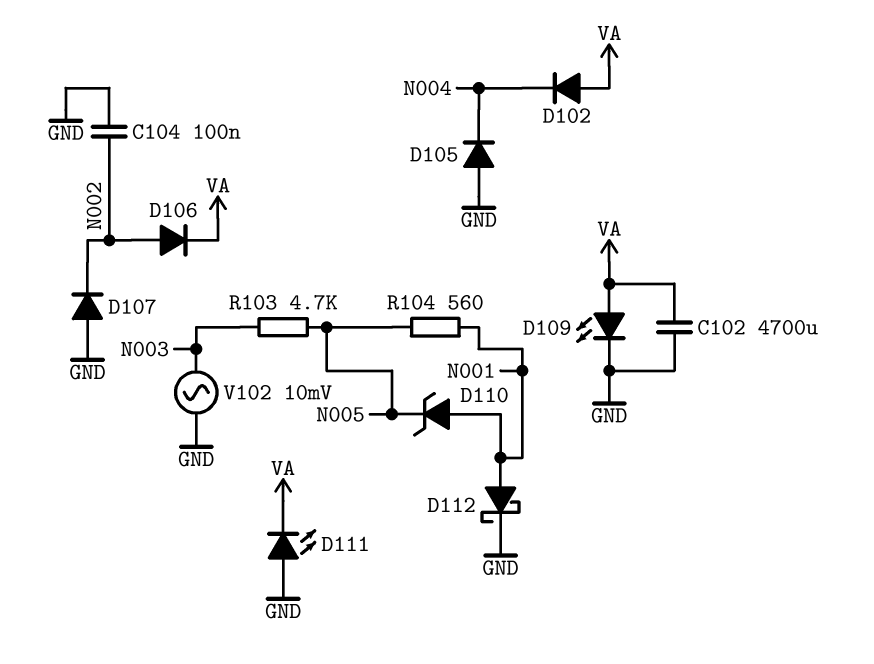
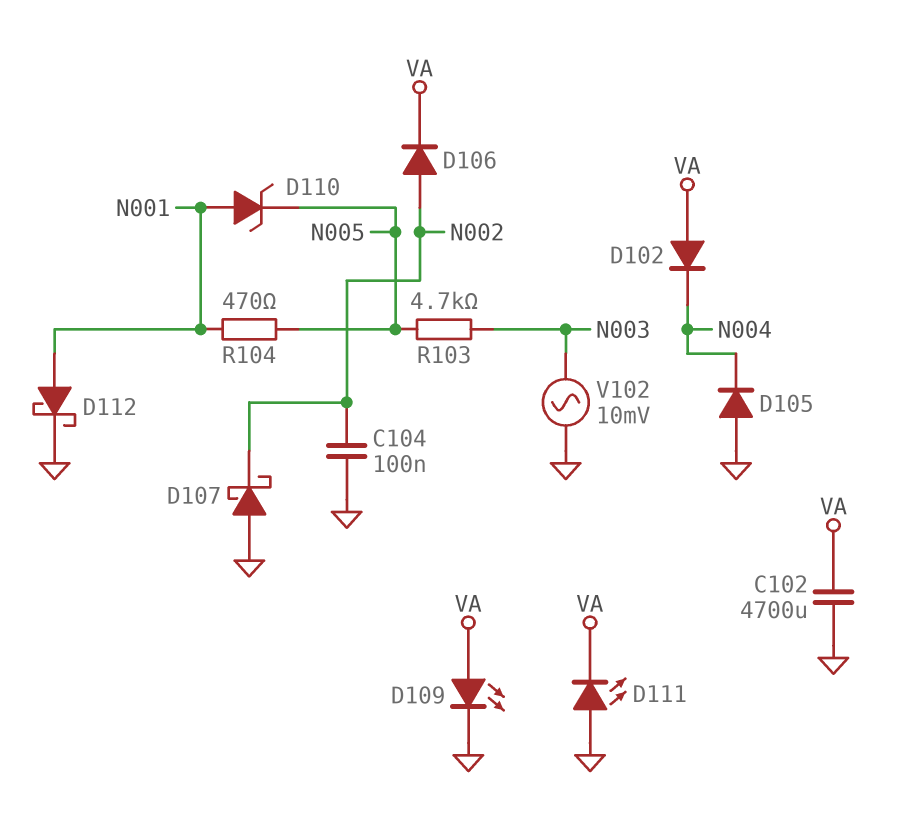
D107: diode (A GND, K N002) -> schottky (A GND, K N002)
R104: 560 (N001, N005) -> 470 (N001, N005)

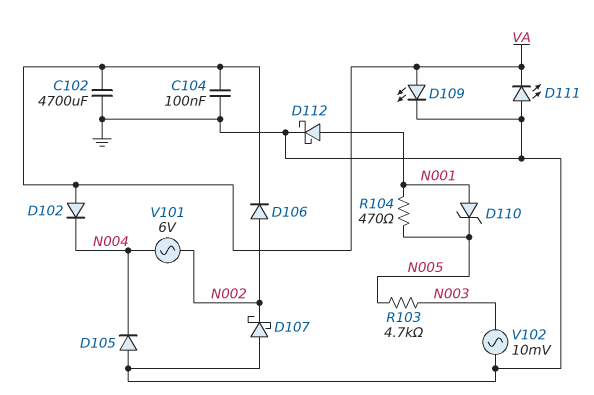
C104: 100nF (GND, N002) -> 100nF (GND, VA)
V101: none -> AC 6V (N002, N004)

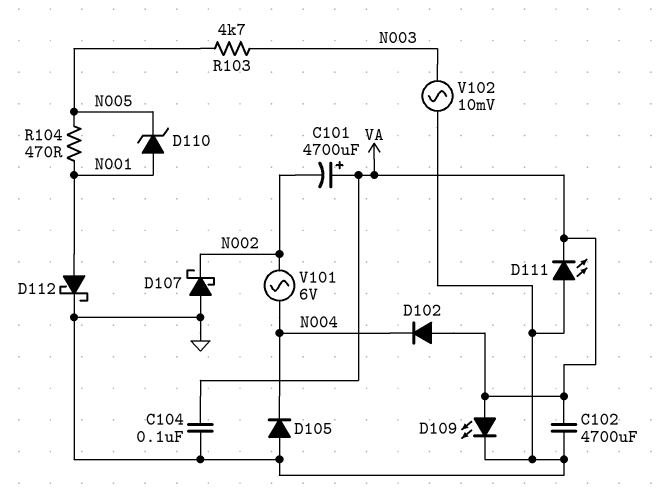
C101: none -> 4700uF (plus VA, minus N002)
D106: diode (A N002, K VA) -> none

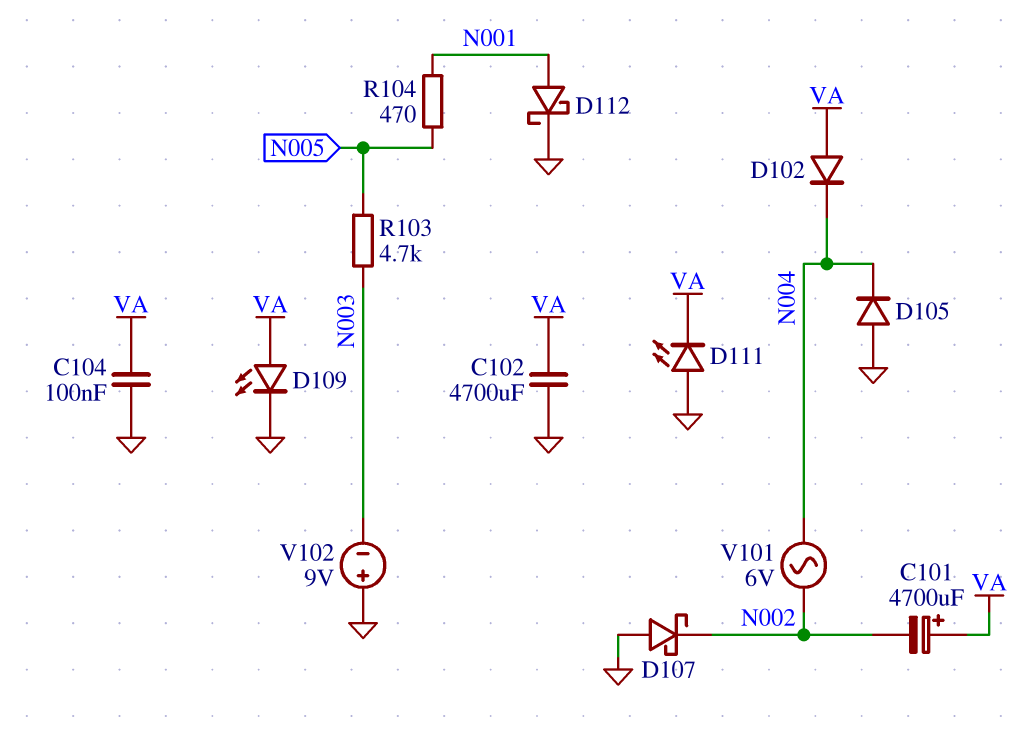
D110: zener (A N001, K N005) -> none
V102: AC 10mV (GND, N003) -> 9V (plus GND, minus N003)

